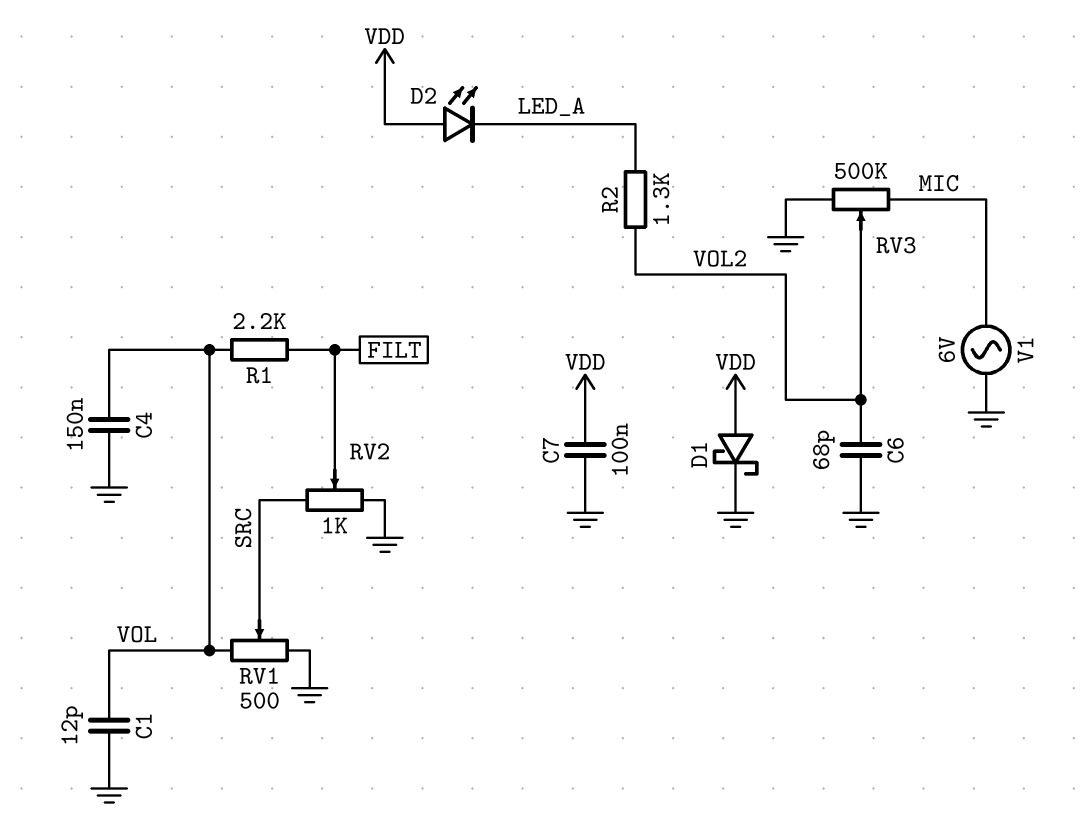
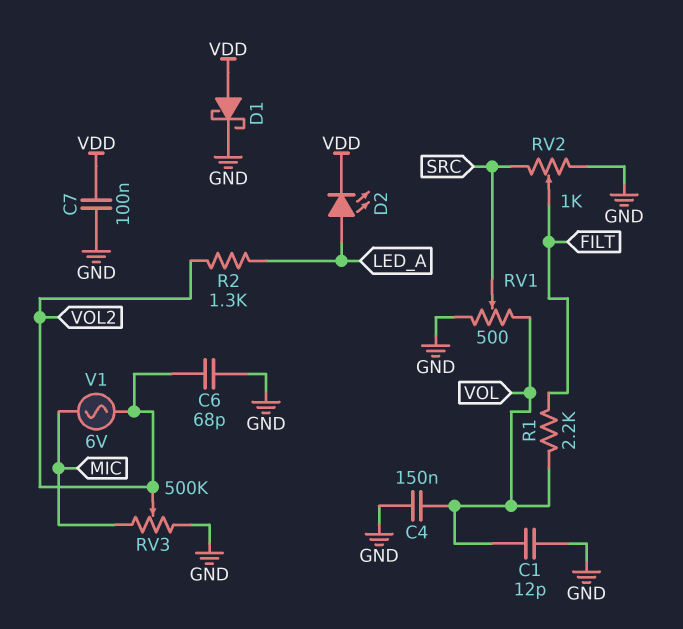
D2: LED (A VDD, K LED_A) -> LED (A LED_A, K VDD)
V1: AC 6V (GND, MIC) -> AC 6V (MIC, VOL2)

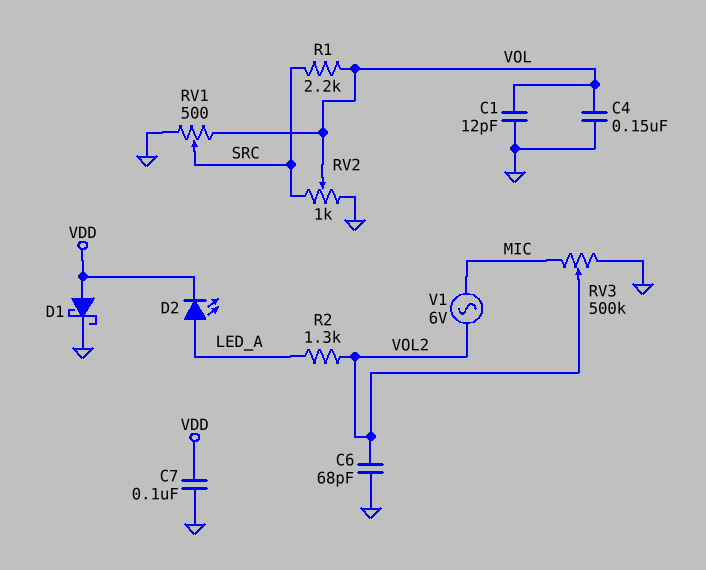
R1: 2.2k (FILT, VOL) -> 2.2k (SRC, VOL)
RV2: 1k (GND, SRC, wiper FILT) -> 1k (GND, SRC, wiper VOL)

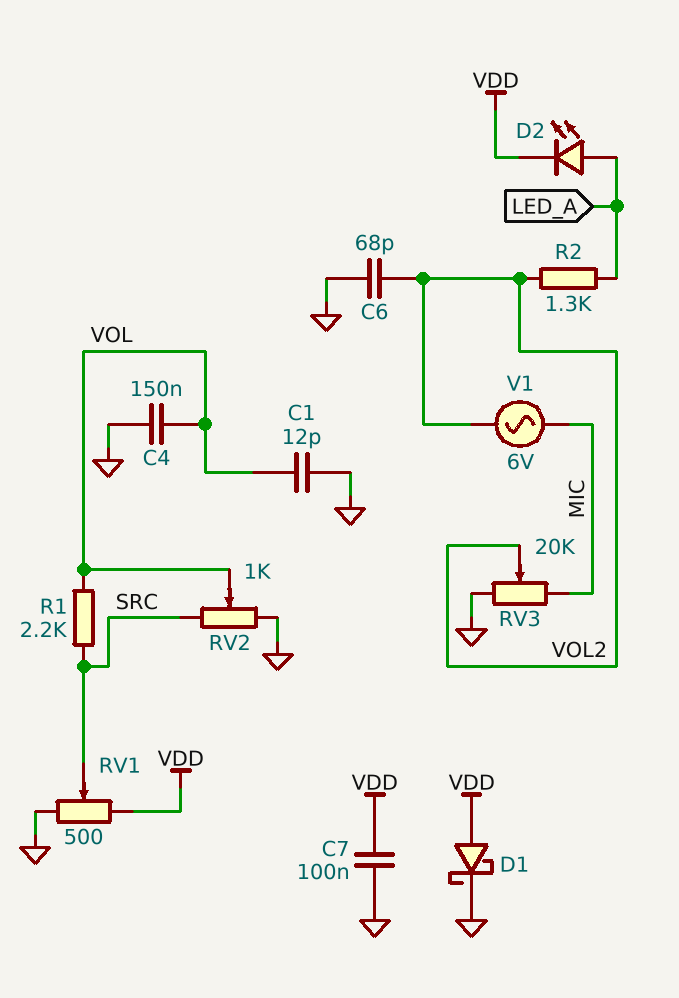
RV1: 500 (GND, VOL, wiper SRC) -> 500 (GND, VDD, wiper SRC)
RV3: 500k (GND, MIC, wiper VOL2) -> 20k (GND, MIC, wiper VOL2)

